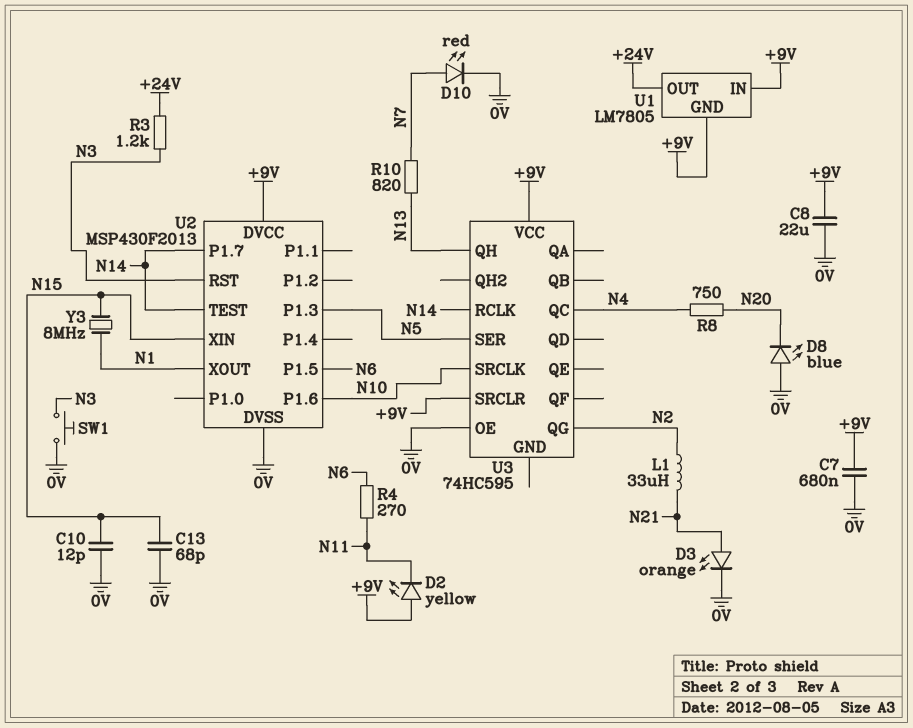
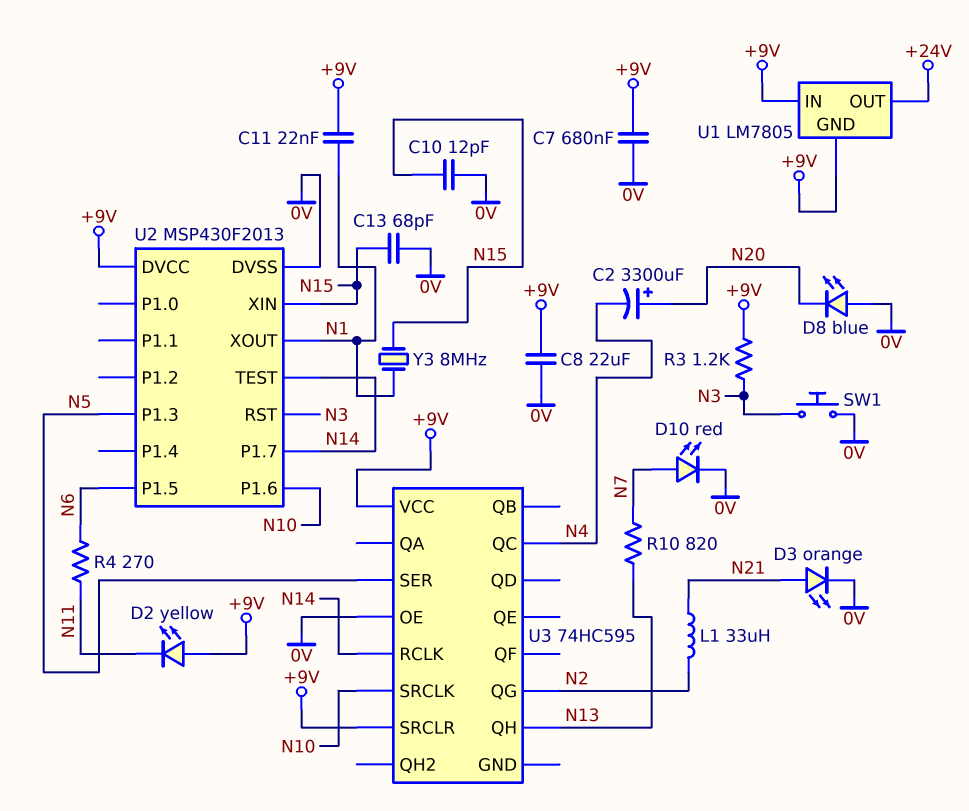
C2: none -> 3300uF (plus N20, minus N4)
C11: none -> 22nF (+9V, N1)
R3: 1.2k (+24V, N3) -> 1.2k (+9V, N3)
R8: 750 (N4, N20) -> none

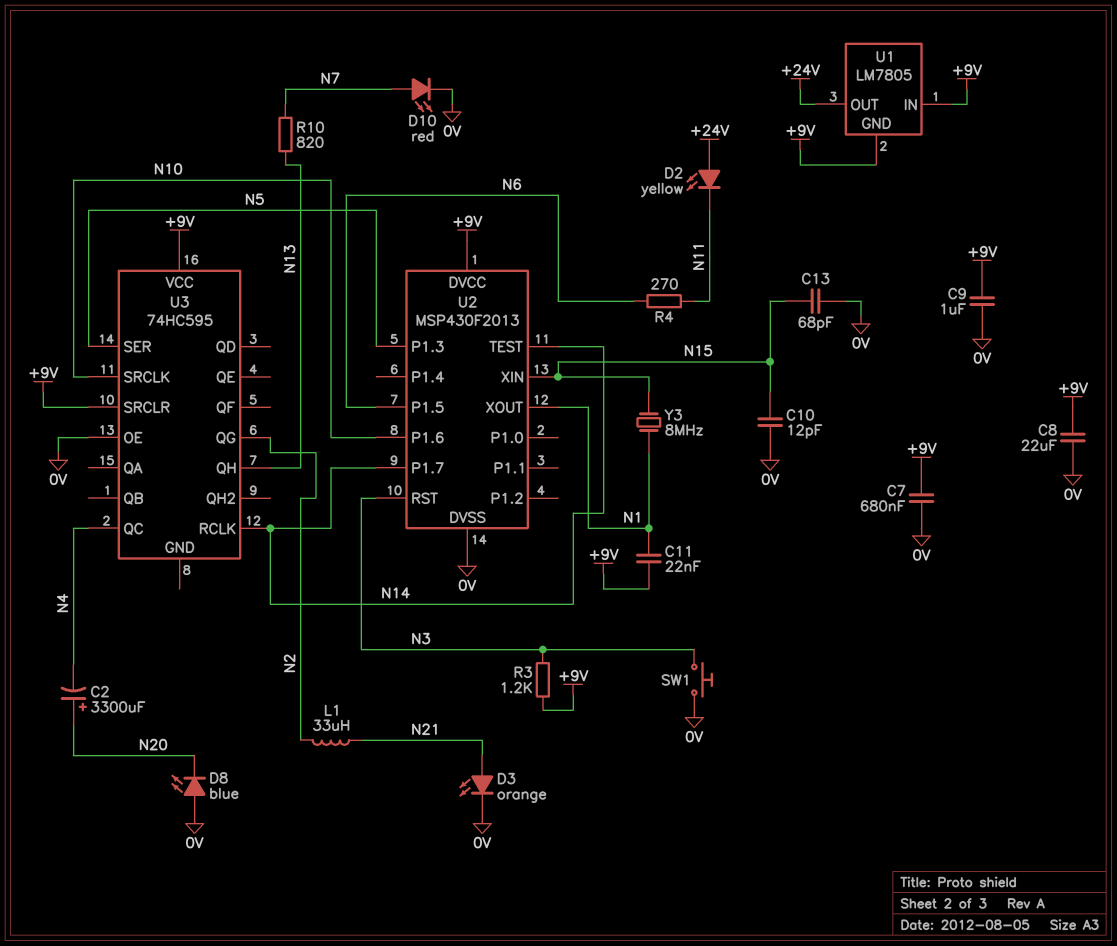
C9: none -> 1uF (+9V, 0V)
D2: LED yellow (A +9V, K N11) -> LED yellow (A +24V, K N11)

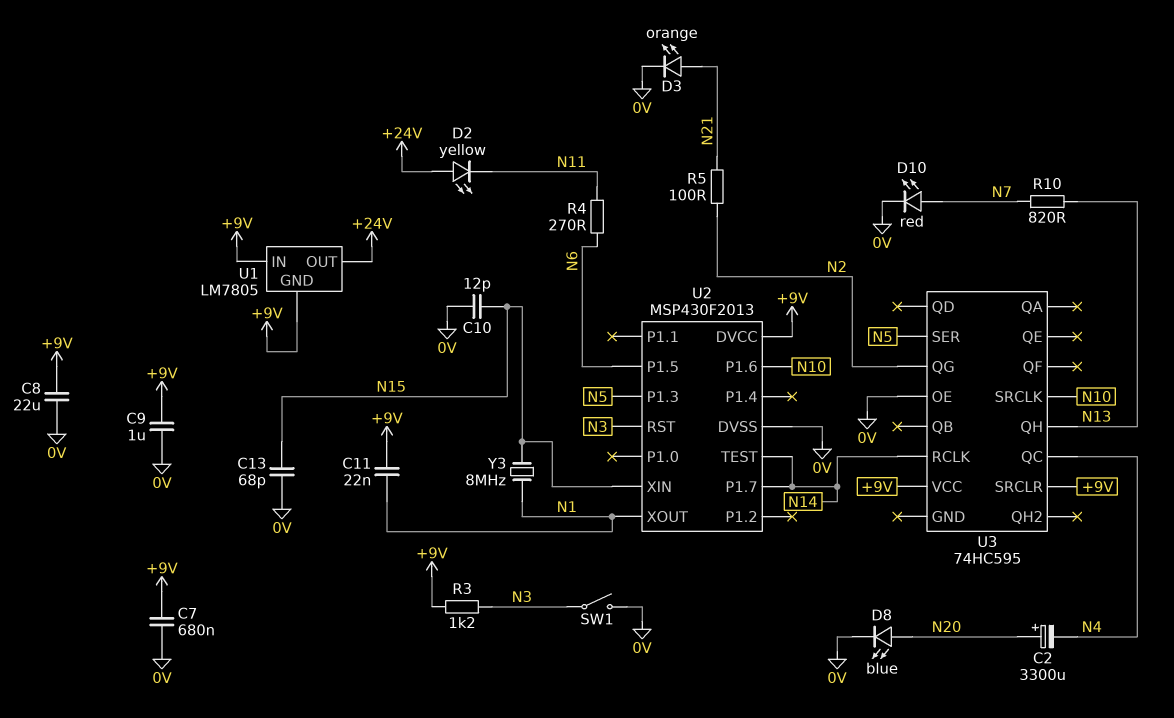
D8: LED blue (A 0V, K N20) -> LED blue (A N20, K 0V)
L1: 33uH (N2, N21) -> none
R5: none -> 100 (N2, N21)
SW1: button (0V, N3) -> switch (0V, N3)

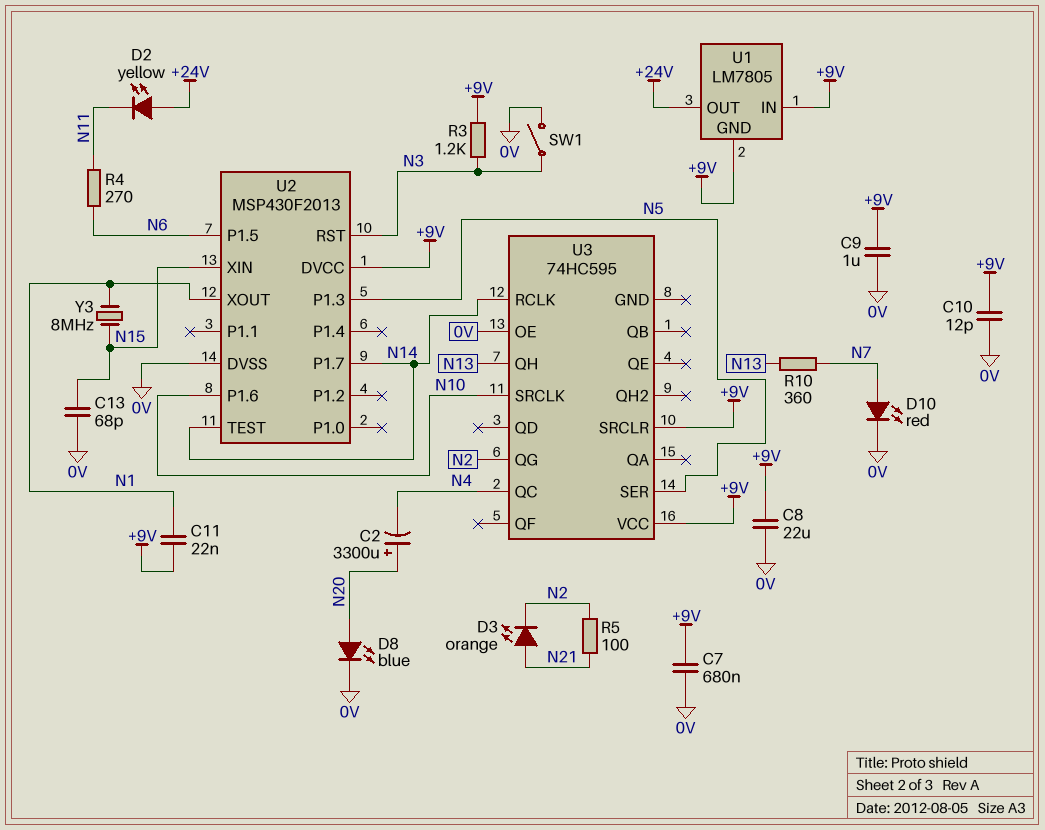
C10: 12pF (0V, N15) -> 12pF (+9V, 0V)
D3: LED orange (A N21, K 0V) -> LED orange (A N21, K N2)
R10: 820 (N7, N13) -> 360 (N7, N13)

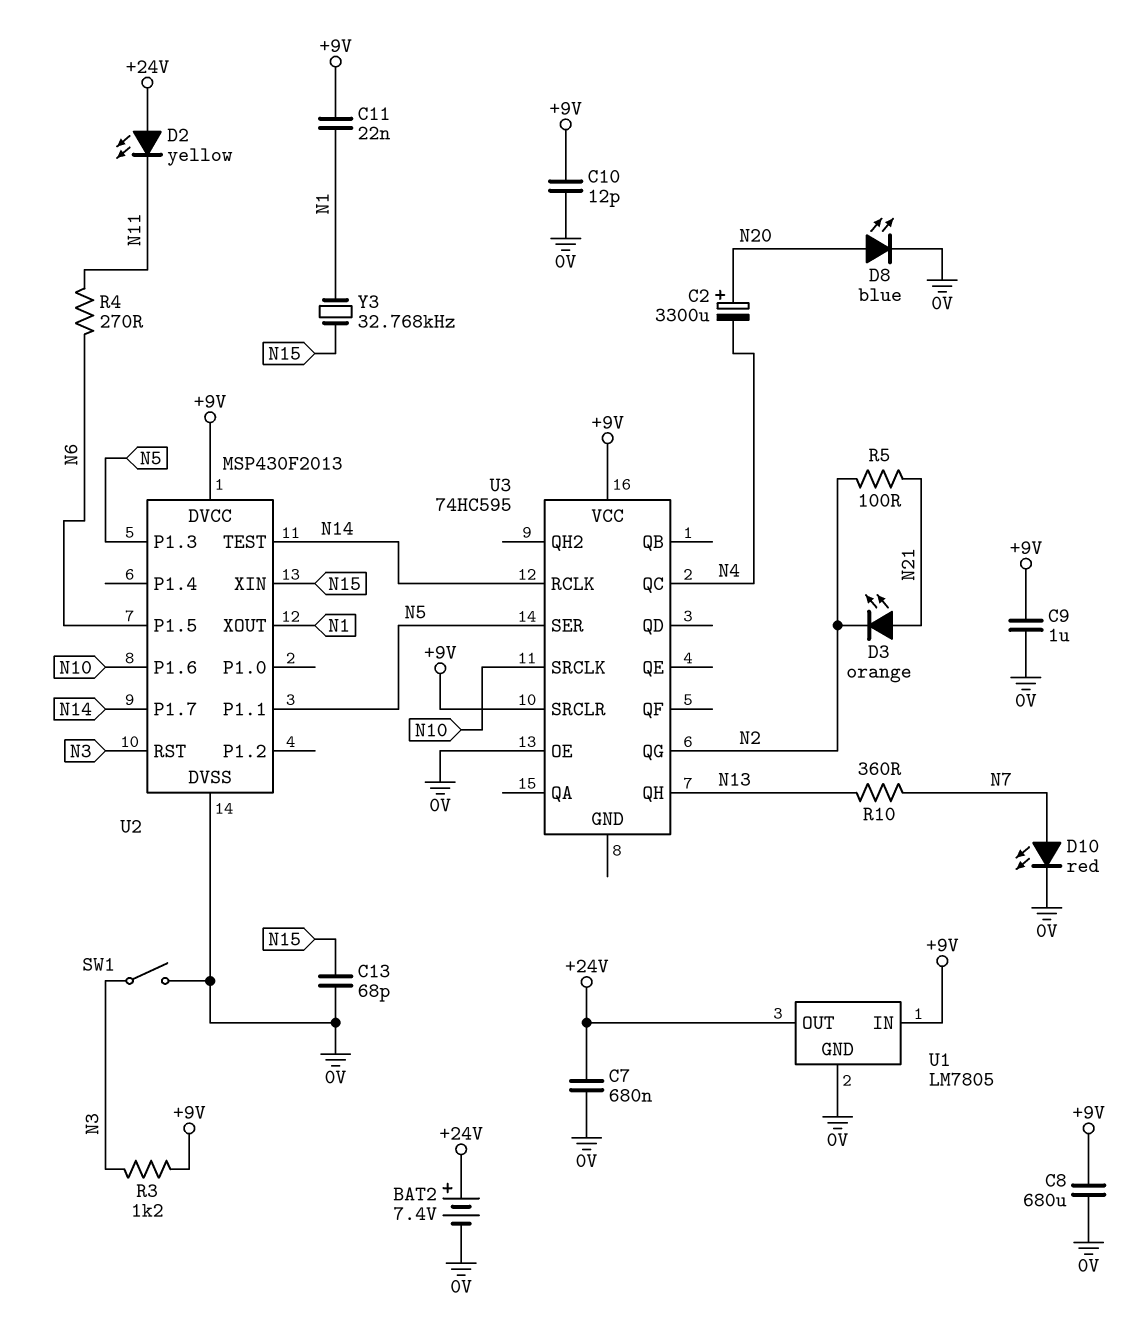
BAT2: none -> 7.4V (plus +24V, minus 0V)
C7: 680nF (+9V, 0V) -> 680nF (+24V, 0V)
C8: 22uF (+9V, 0V) -> 680uF (+9V, 0V)
U1 pin GND: +9V -> 0V
U2 pin P1.1: none -> N5
Y3: 8MHz (N1, N15) -> 32.768kHz (N1, N15)

